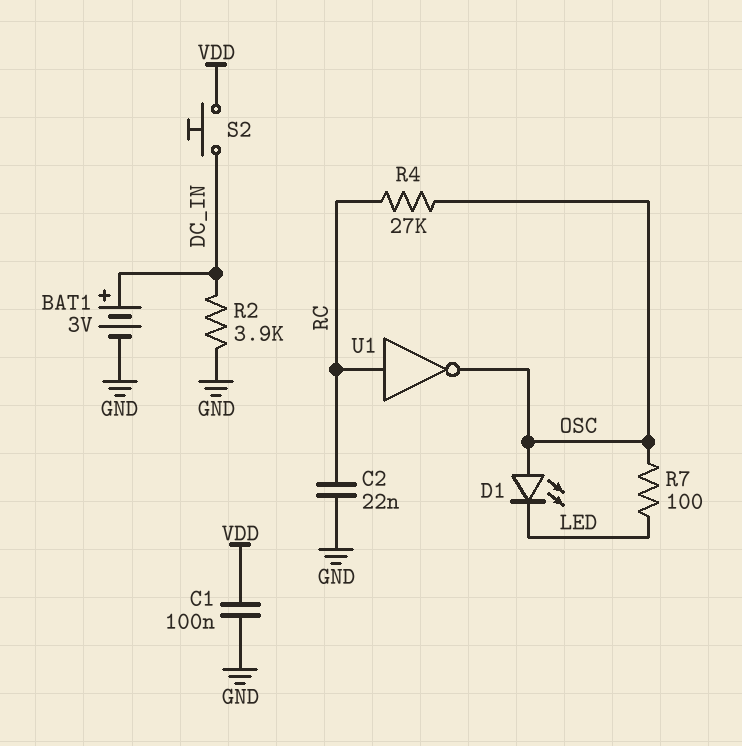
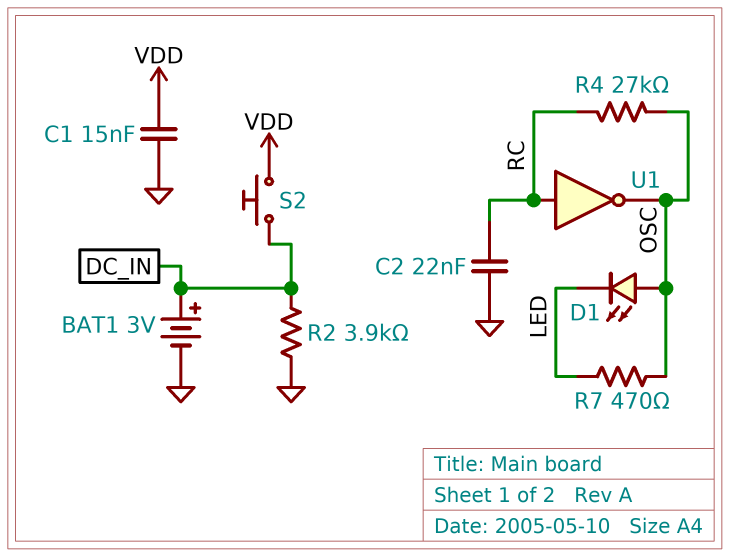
C1: 100nF (GND, VDD) -> 15nF (GND, VDD)
R7: 100 (LED, OSC) -> 470 (LED, OSC)

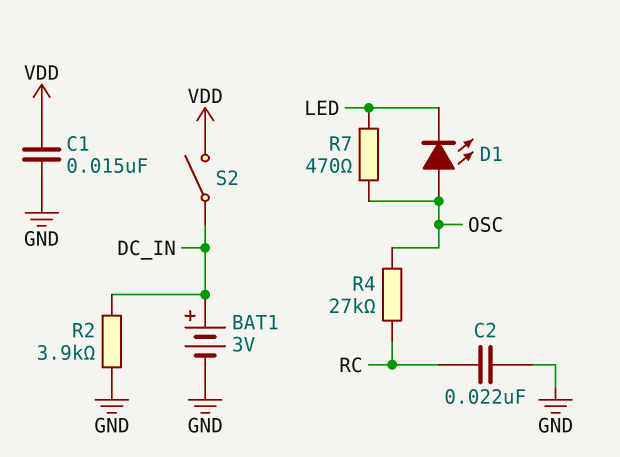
S2: button (DC_IN, VDD) -> switch (DC_IN, VDD)
U1: NOT (in RC, out OSC) -> none

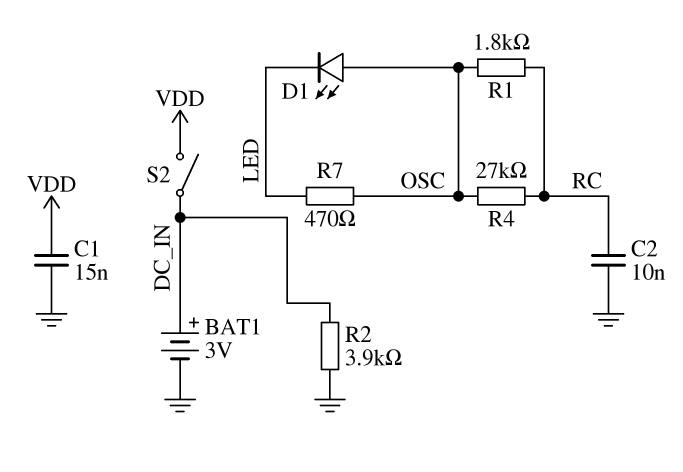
C2: 22nF (GND, RC) -> 10nF (GND, RC)
R1: none -> 1.8k (OSC, RC)

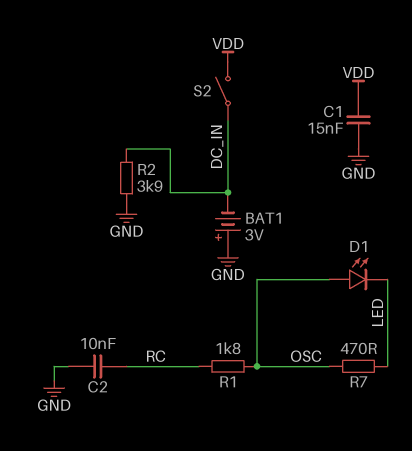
BAT1: 3V (plus DC_IN, minus GND) -> 3V (plus GND, minus DC_IN)
R4: 27k (OSC, RC) -> none

